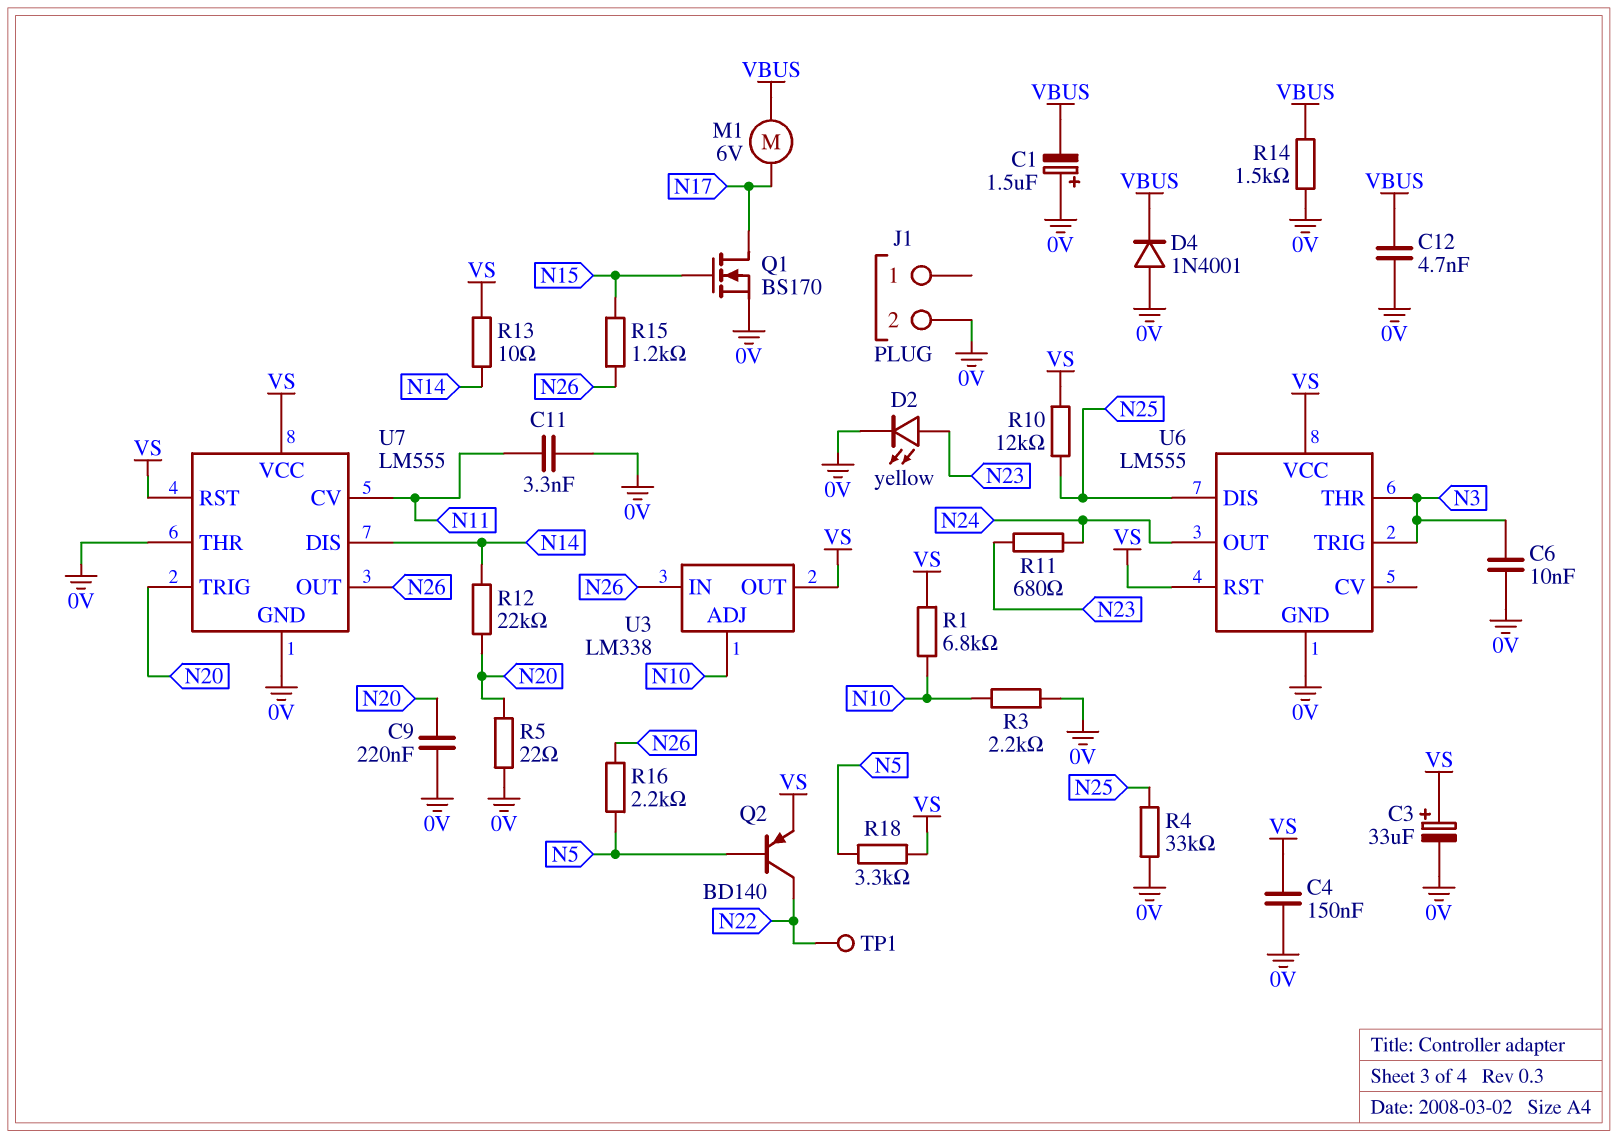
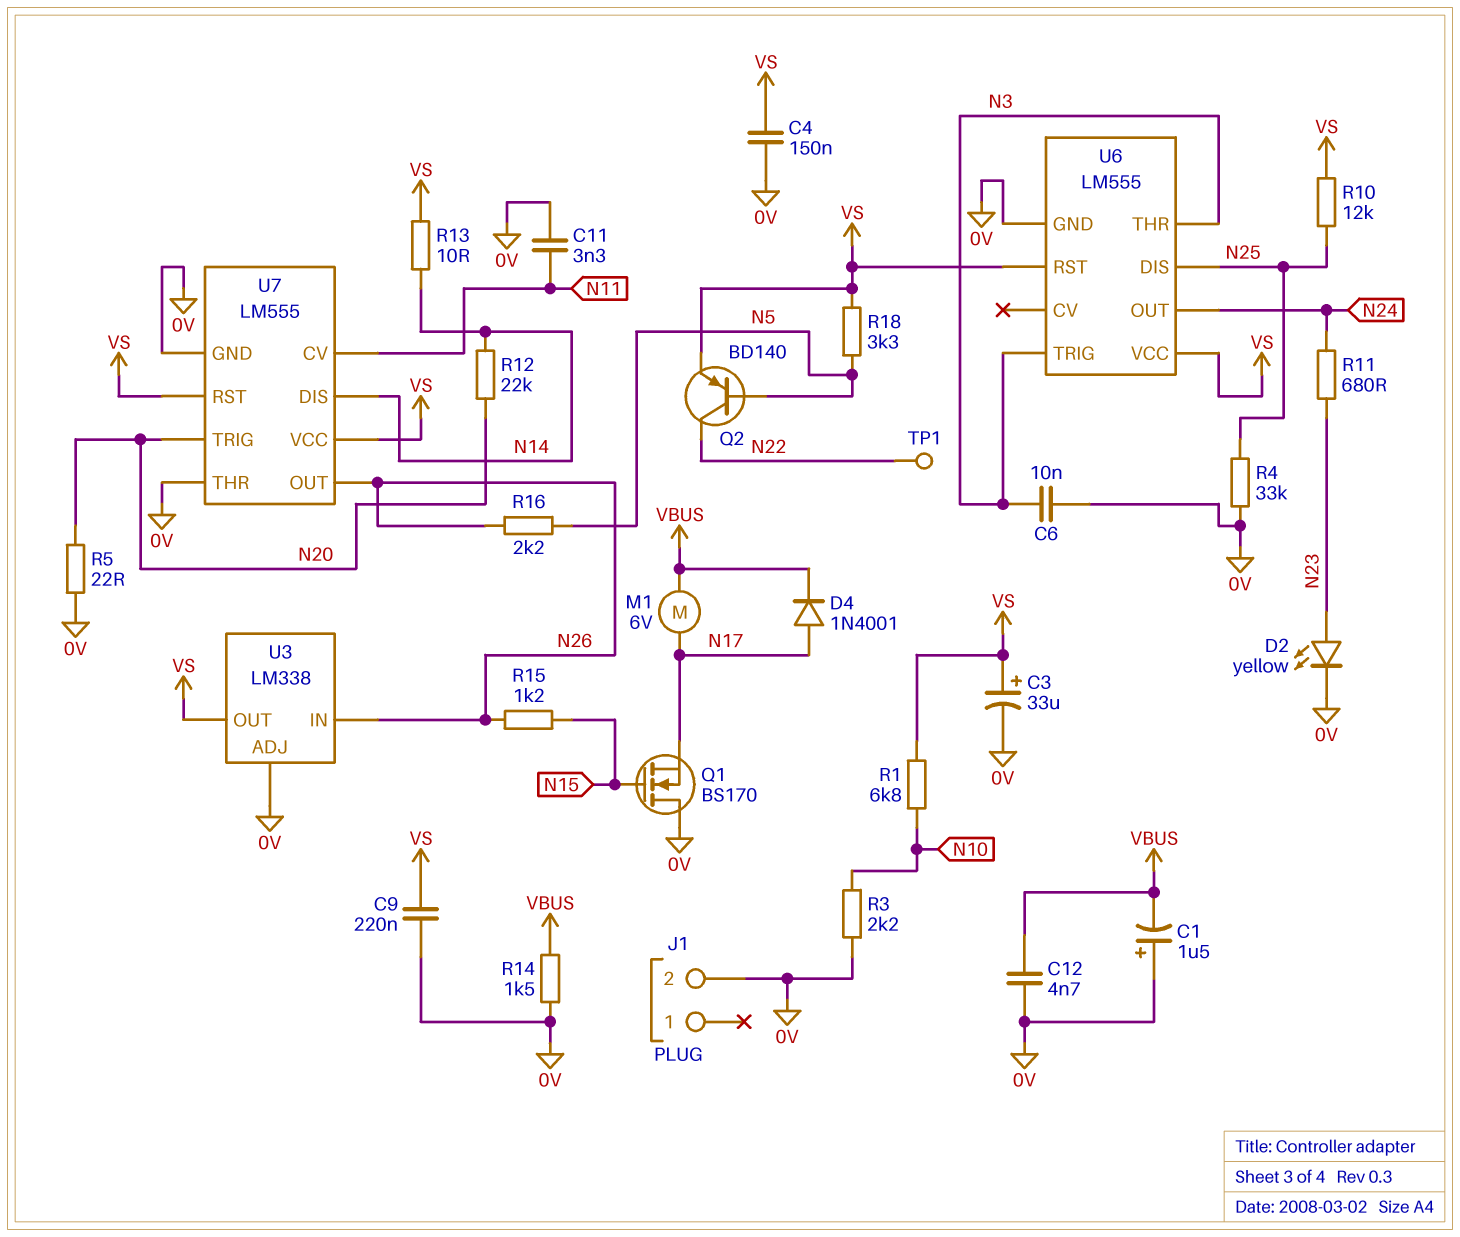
C9: 220nF (0V, N20) -> 220nF (0V, VS)
D4: diode 1N4001 (A 0V, K VBUS) -> diode 1N4001 (A N17, K VBUS)
Q1: NMOS BS170 (G N15, D N17, S 0V) -> NMOS BS170 (G N15, D 0V, S N17)
U3 pin ADJ: N10 -> 0V

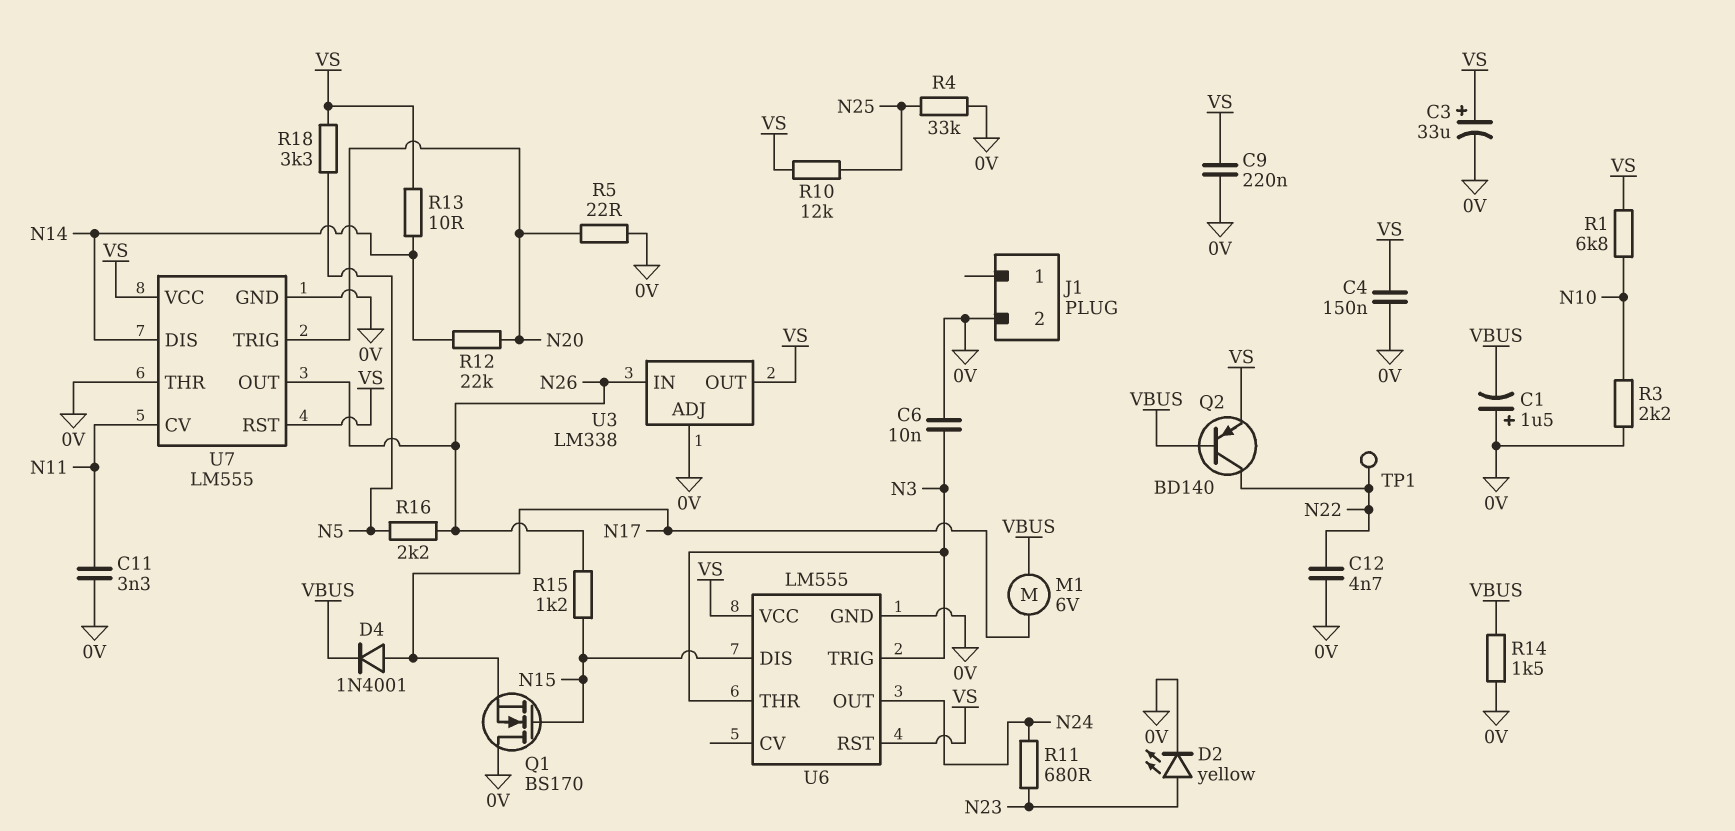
C12: 4.7nF (0V, VBUS) -> 4.7nF (0V, N22)
Q2: PNP BD140 (B N5, C N22, E VS) -> PNP BD140 (B VBUS, C N22, E VS)
U6 pin DIS: N25 -> N15

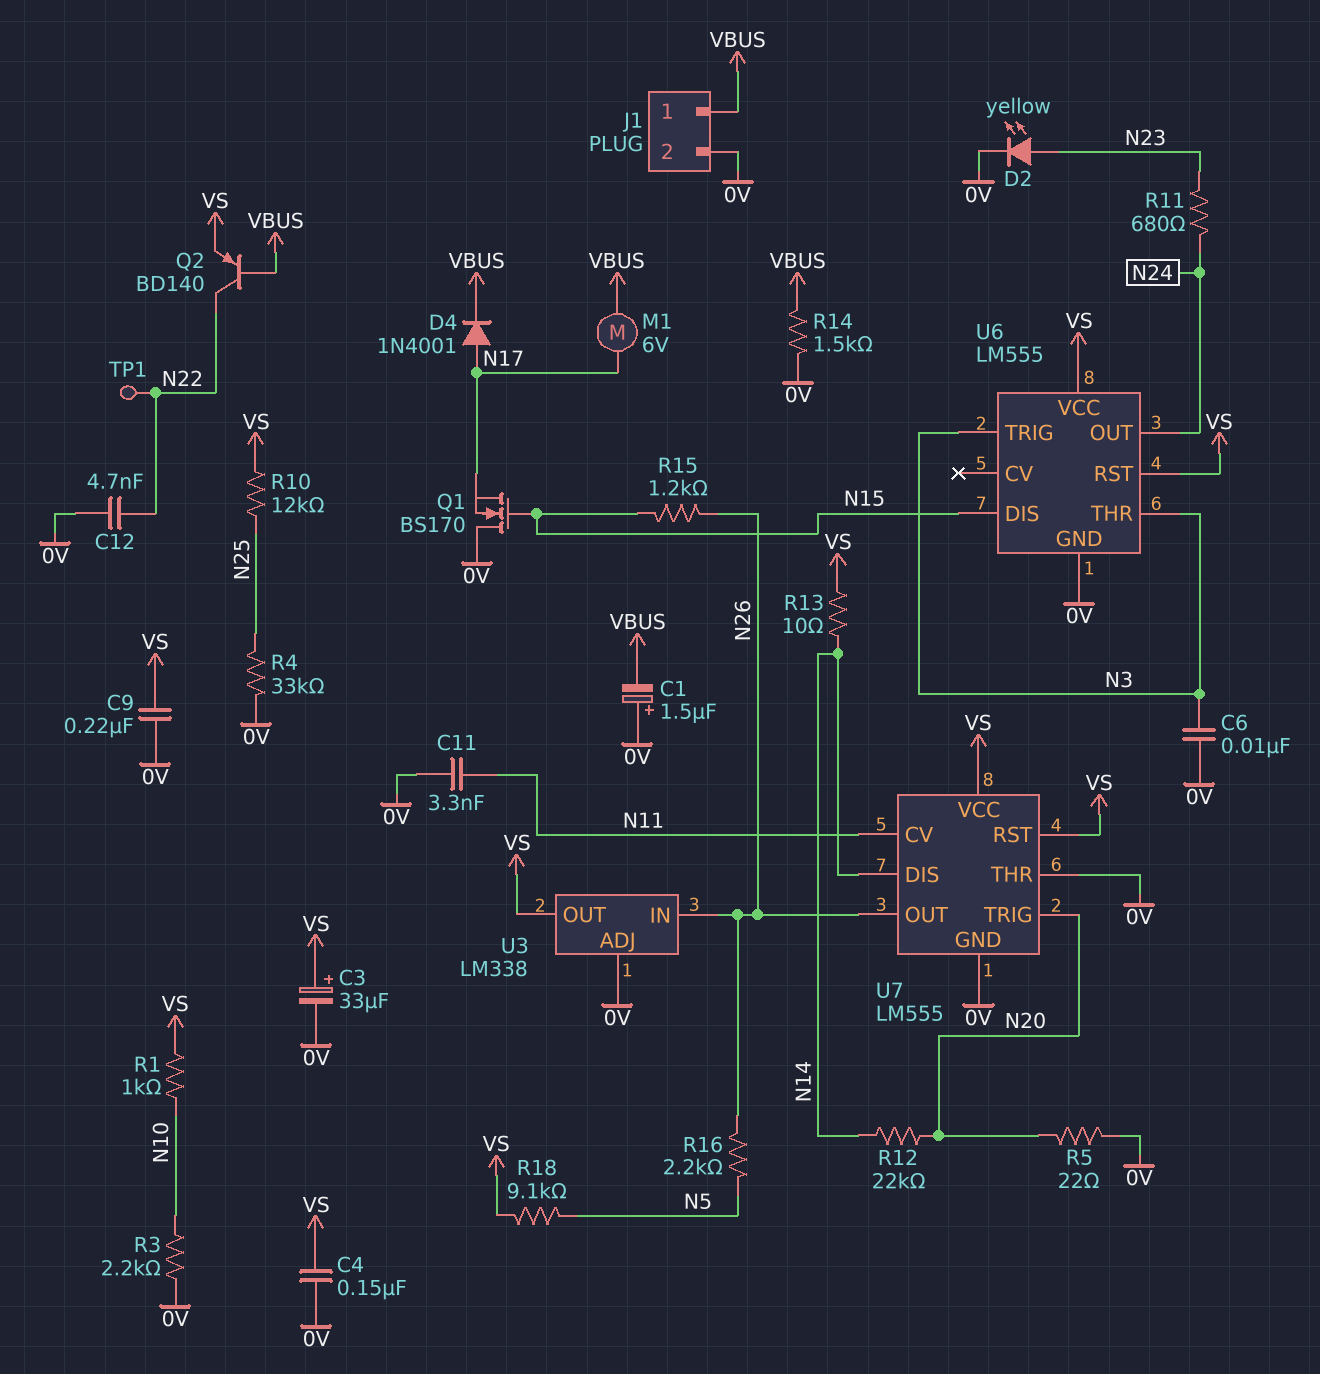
J1 pin 1: none -> VBUS
R1: 6.8k (N10, VS) -> 1k (N10, VS)
R18: 3.3k (N5, VS) -> 9.1k (N5, VS)

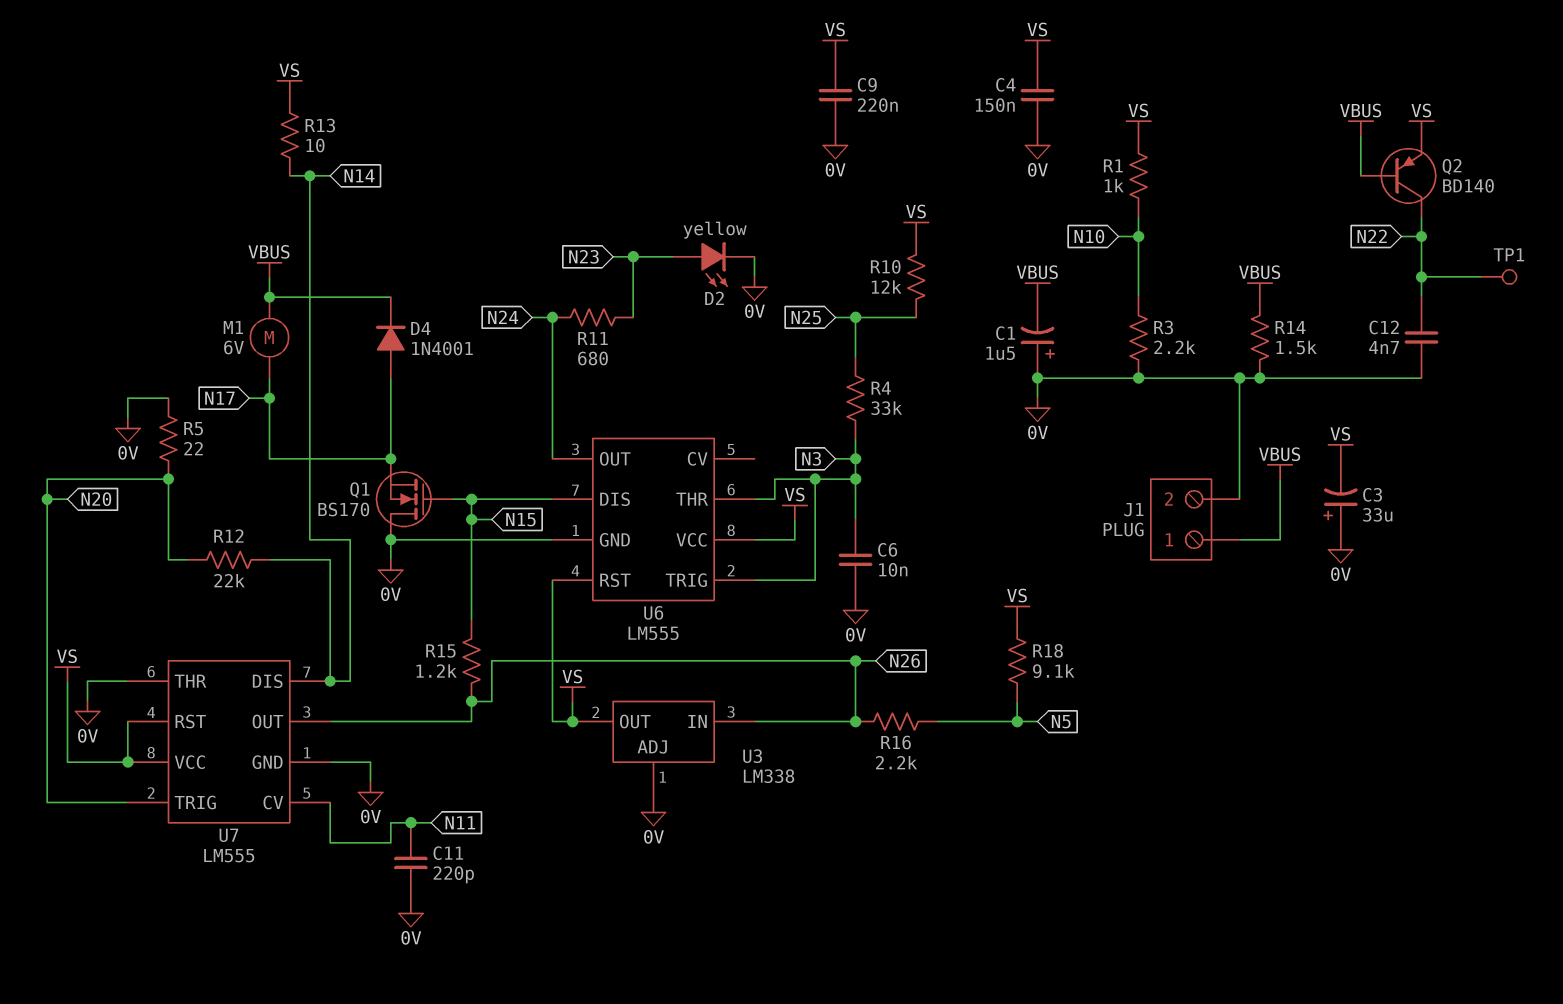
C3: 33uF (plus VS, minus 0V) -> 33uF (plus 0V, minus VS)
C11: 3.3nF (0V, N11) -> 220pF (0V, N11)
R4: 33k (0V, N25) -> 33k (N3, N25)

